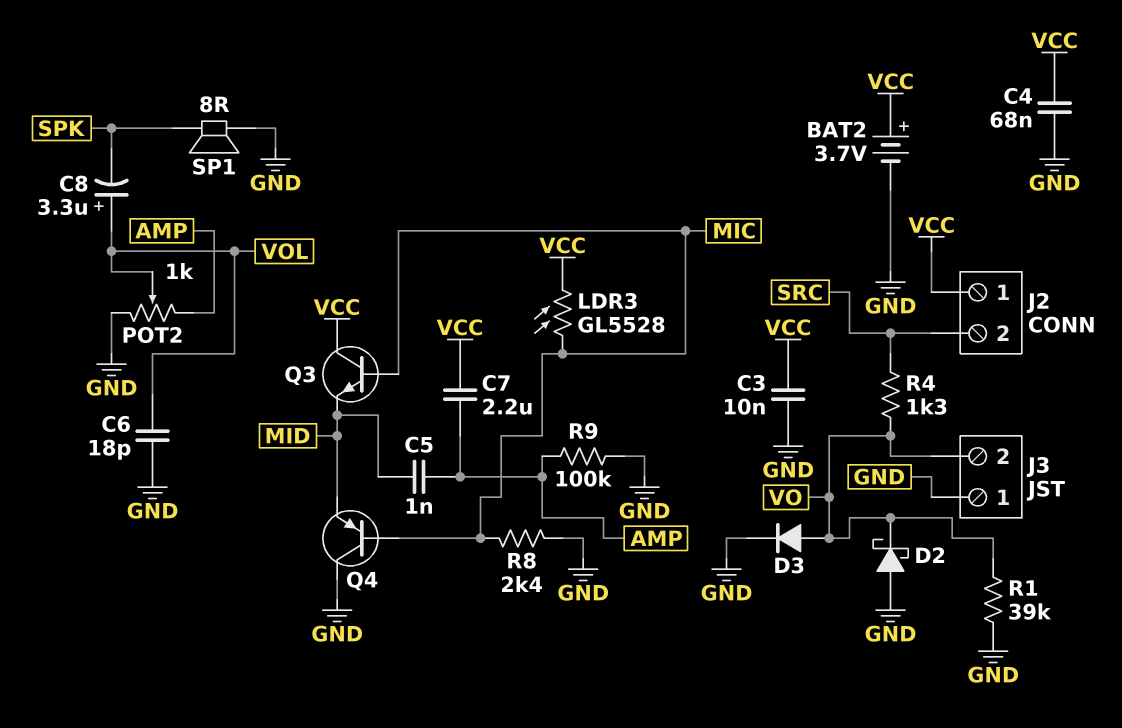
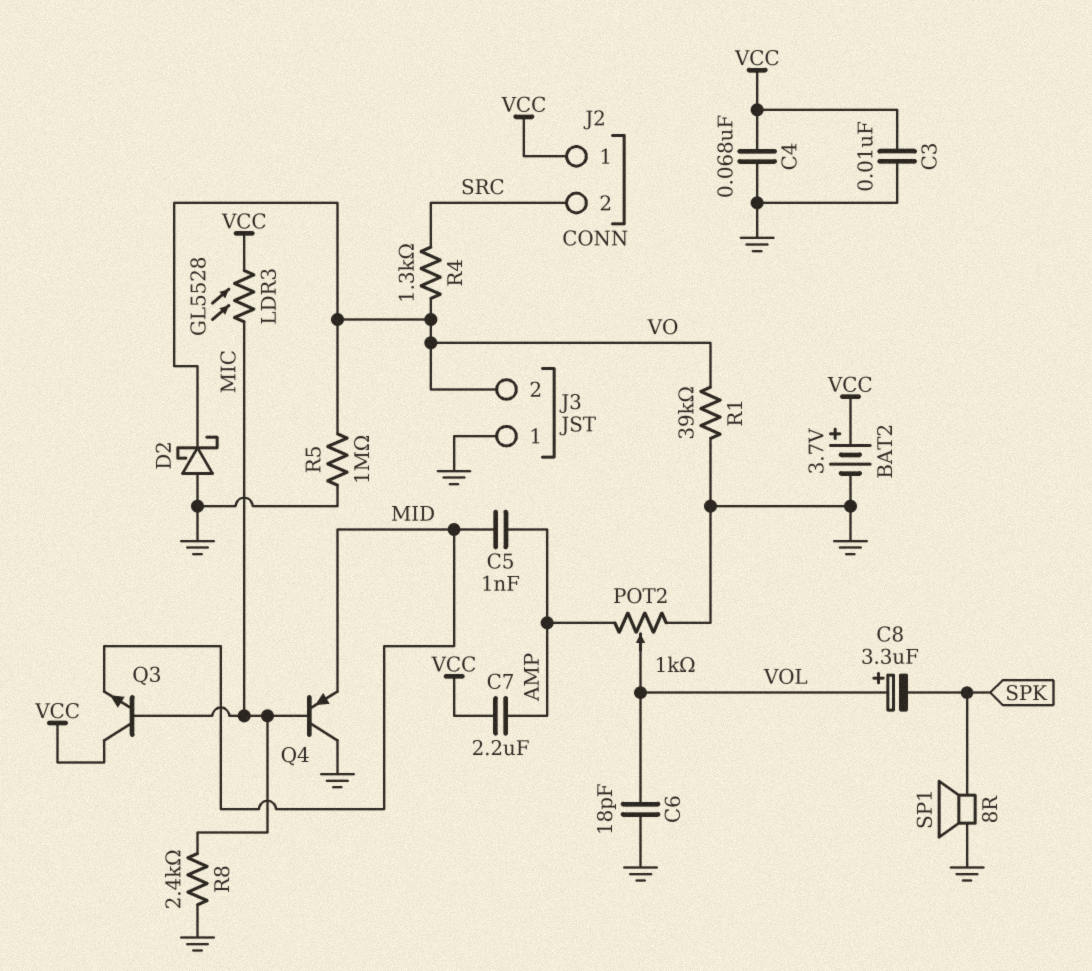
D3: diode (A VO, K GND) -> none
R5: none -> 1M (GND, VO)
R9: 100k (AMP, GND) -> none

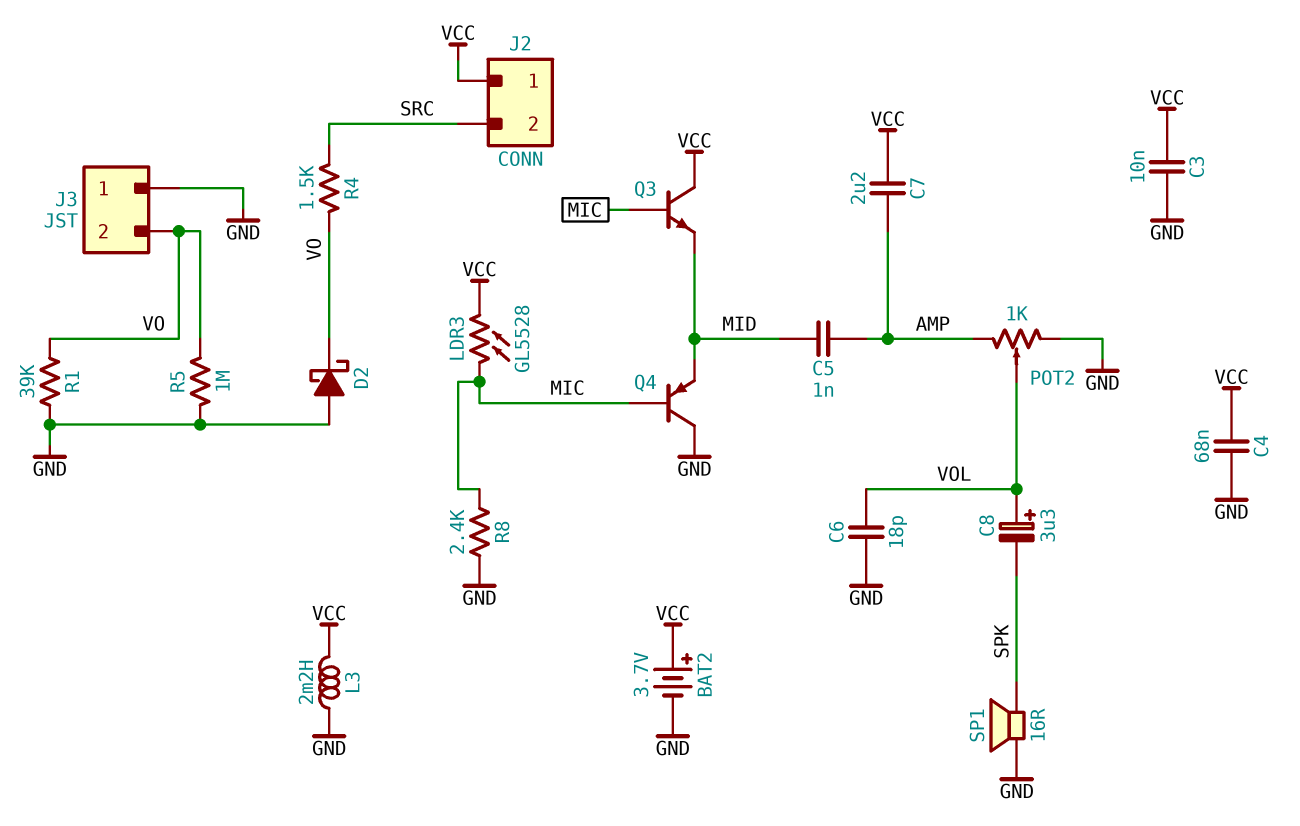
L3: none -> 2.2mH (GND, VCC)
R4: 1.3k (SRC, VO) -> 1.5k (SRC, VO)
SP1: speaker 8R (GND, SPK) -> speaker 16R (GND, SPK)

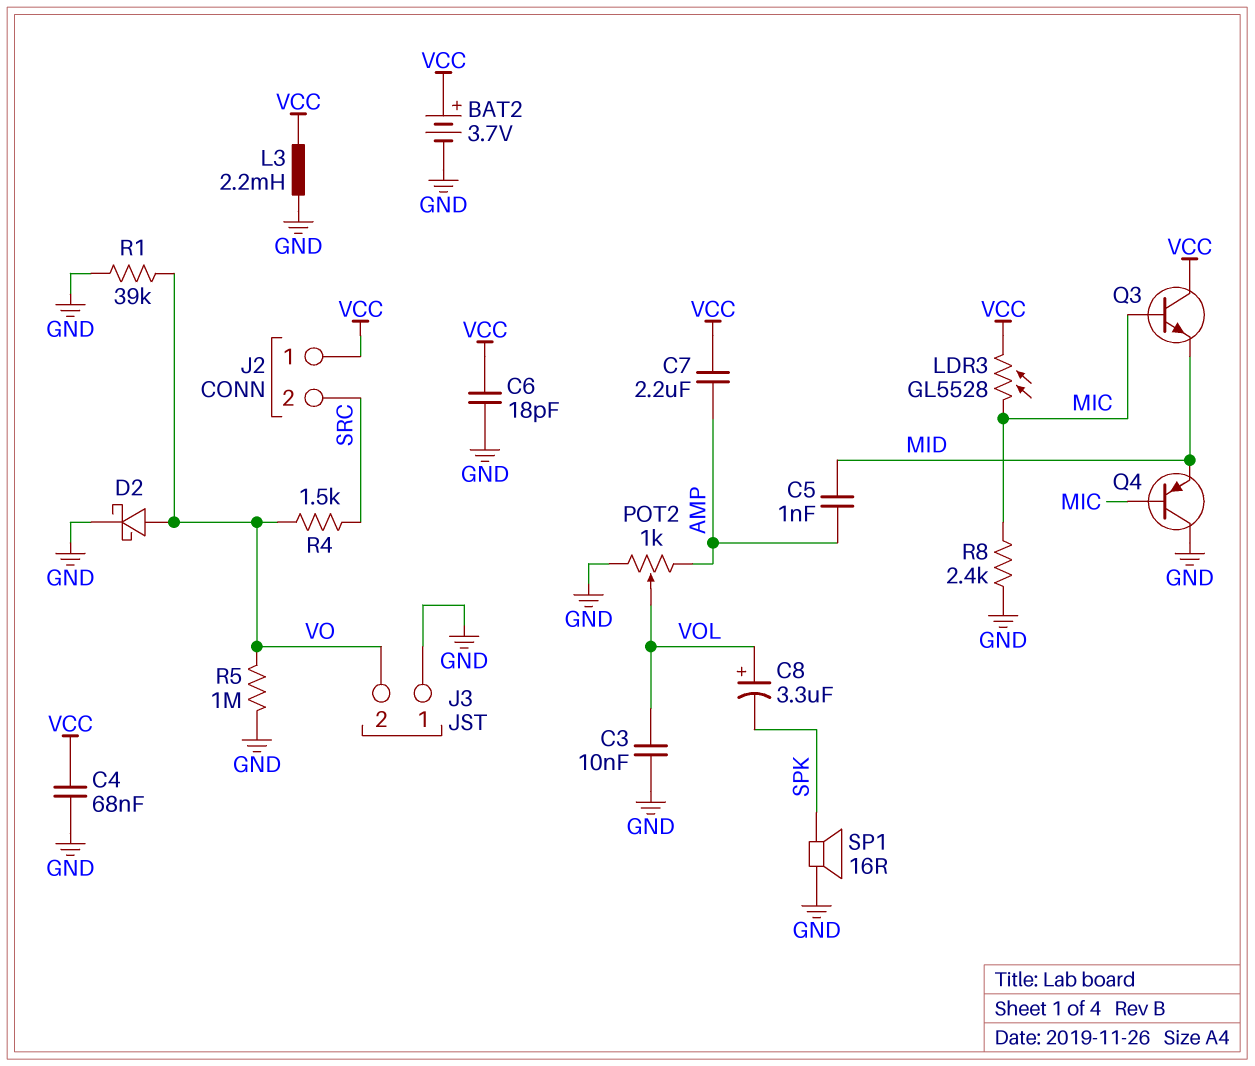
C3: 10nF (GND, VCC) -> 10nF (GND, VOL)
C6: 18pF (GND, VOL) -> 18pF (GND, VCC)
D2: schottky (A GND, K VO) -> schottky (A VO, K GND)

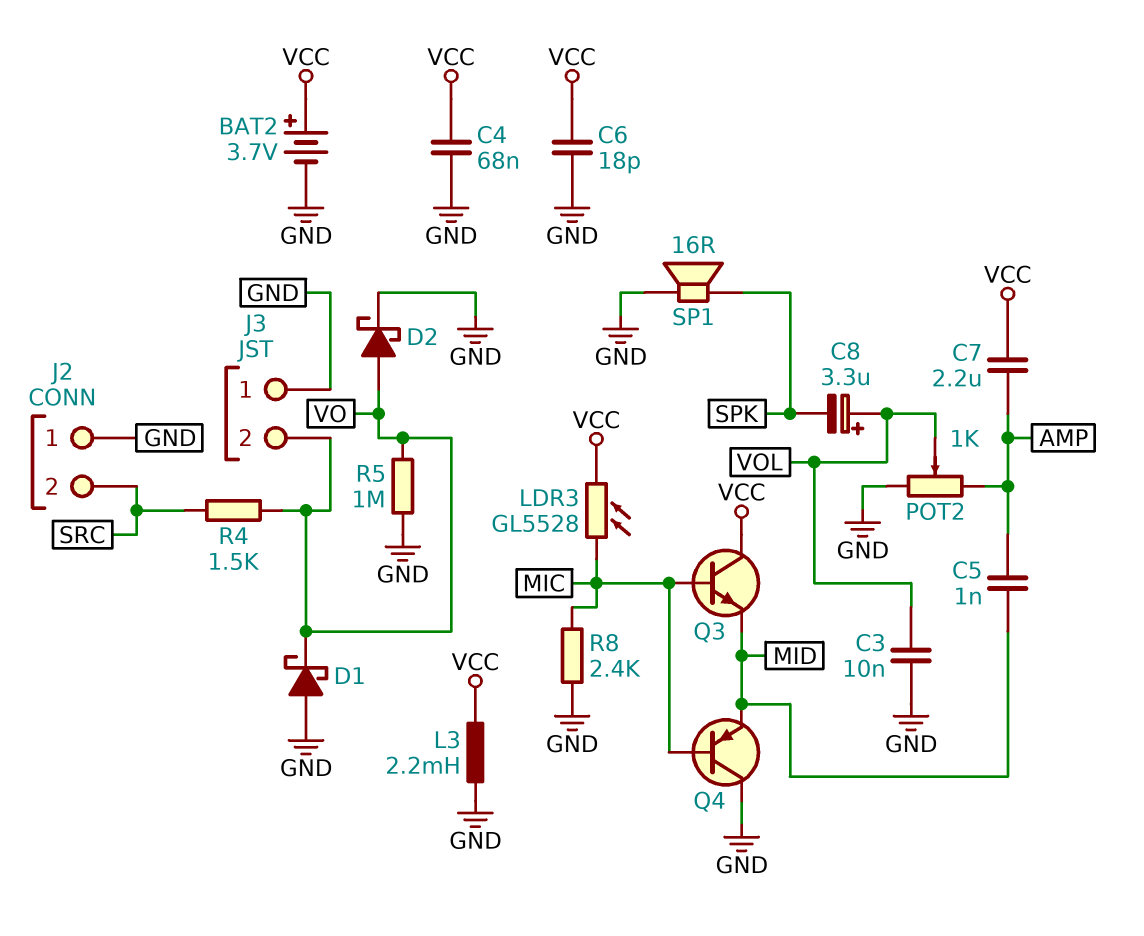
D1: none -> schottky (A GND, K VO)
J2 pin 1: VCC -> GND
R1: 39k (GND, VO) -> none

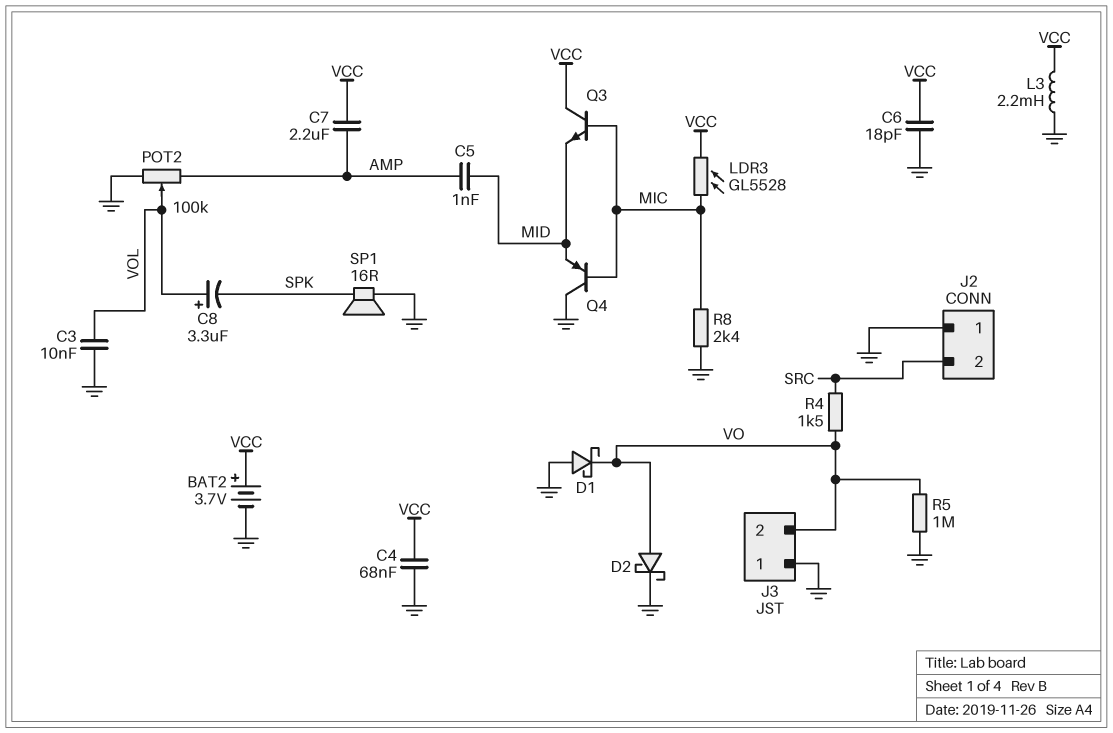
POT2: 1k (AMP, GND, wiper VOL) -> 100k (AMP, GND, wiper VOL)

